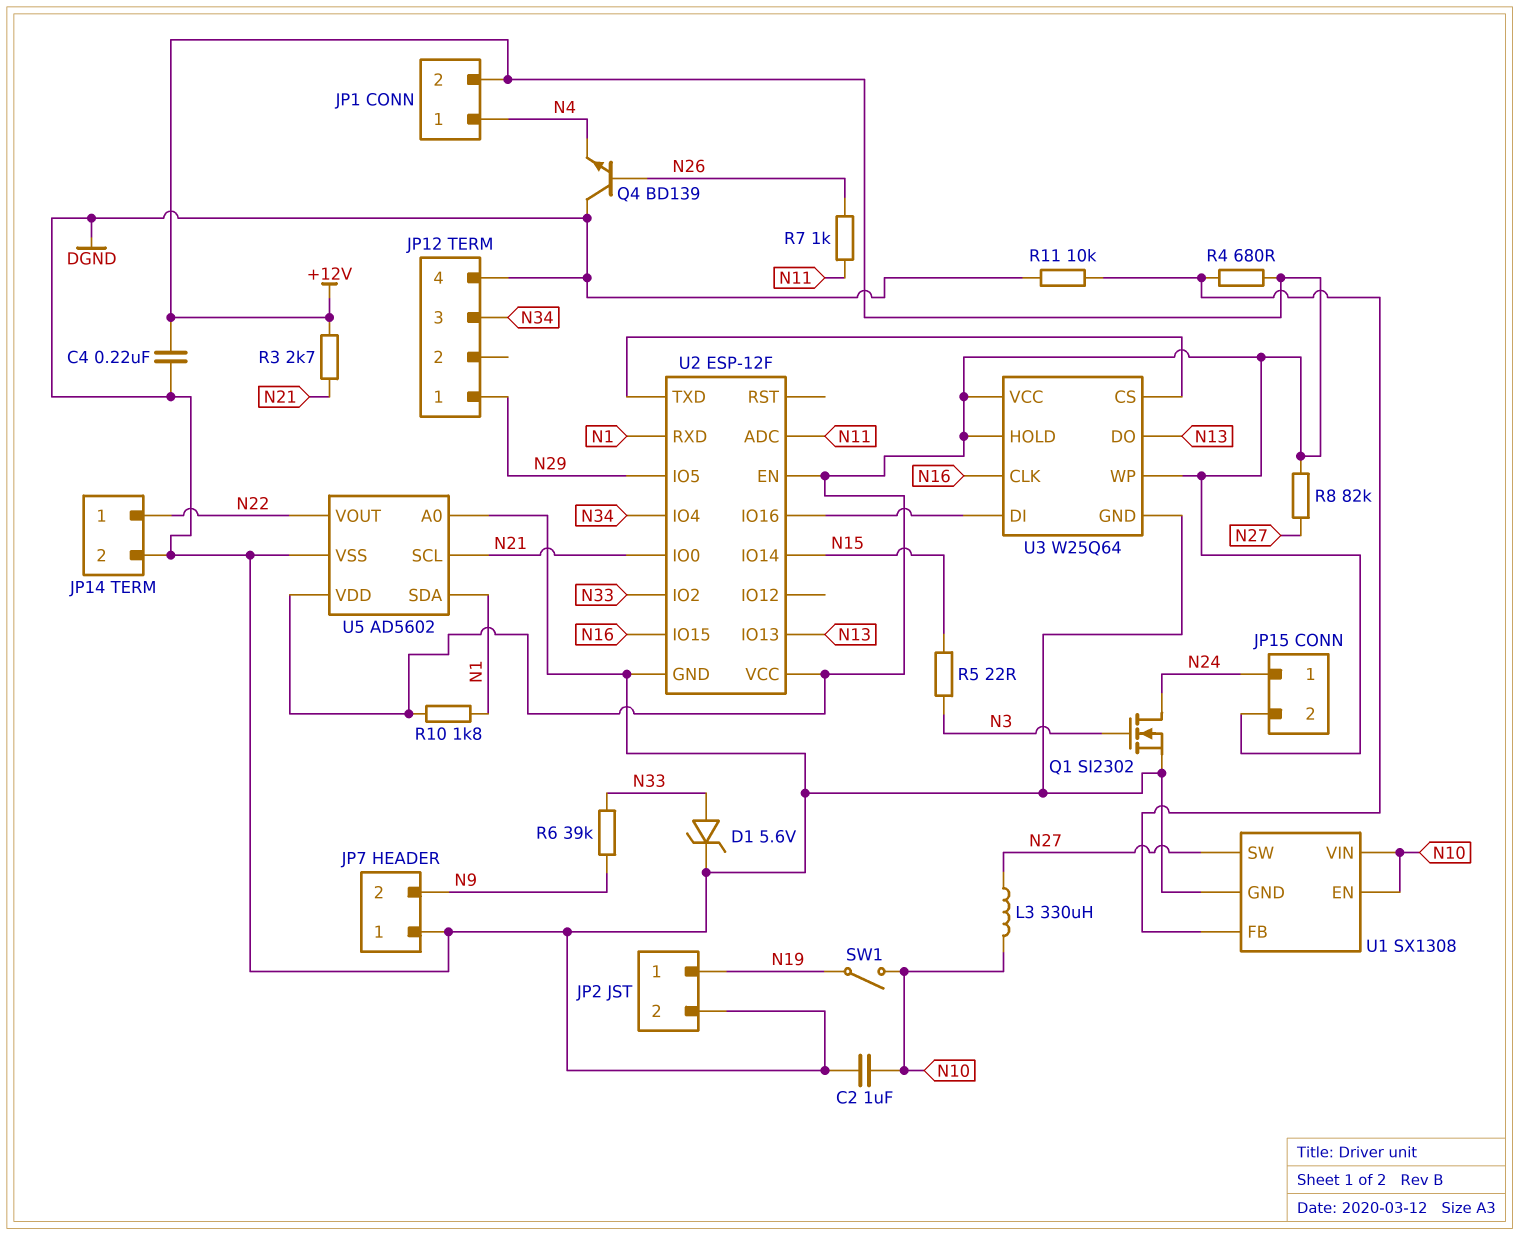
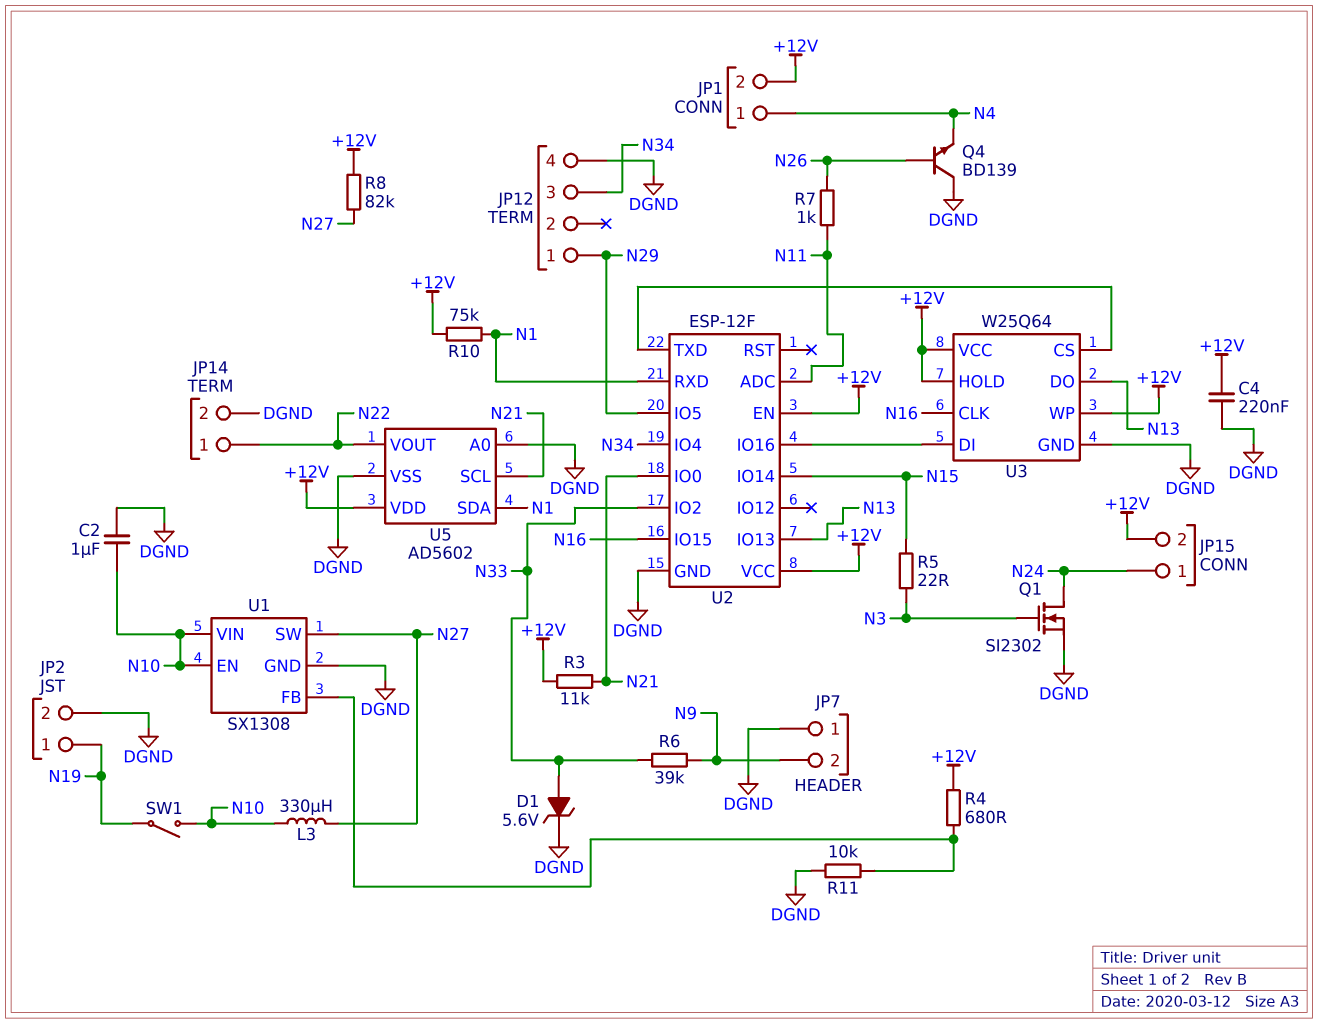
R3: 2.7k (+12V, N21) -> 11k (+12V, N21)
R10: 1.8k (+12V, N1) -> 75k (+12V, N1)

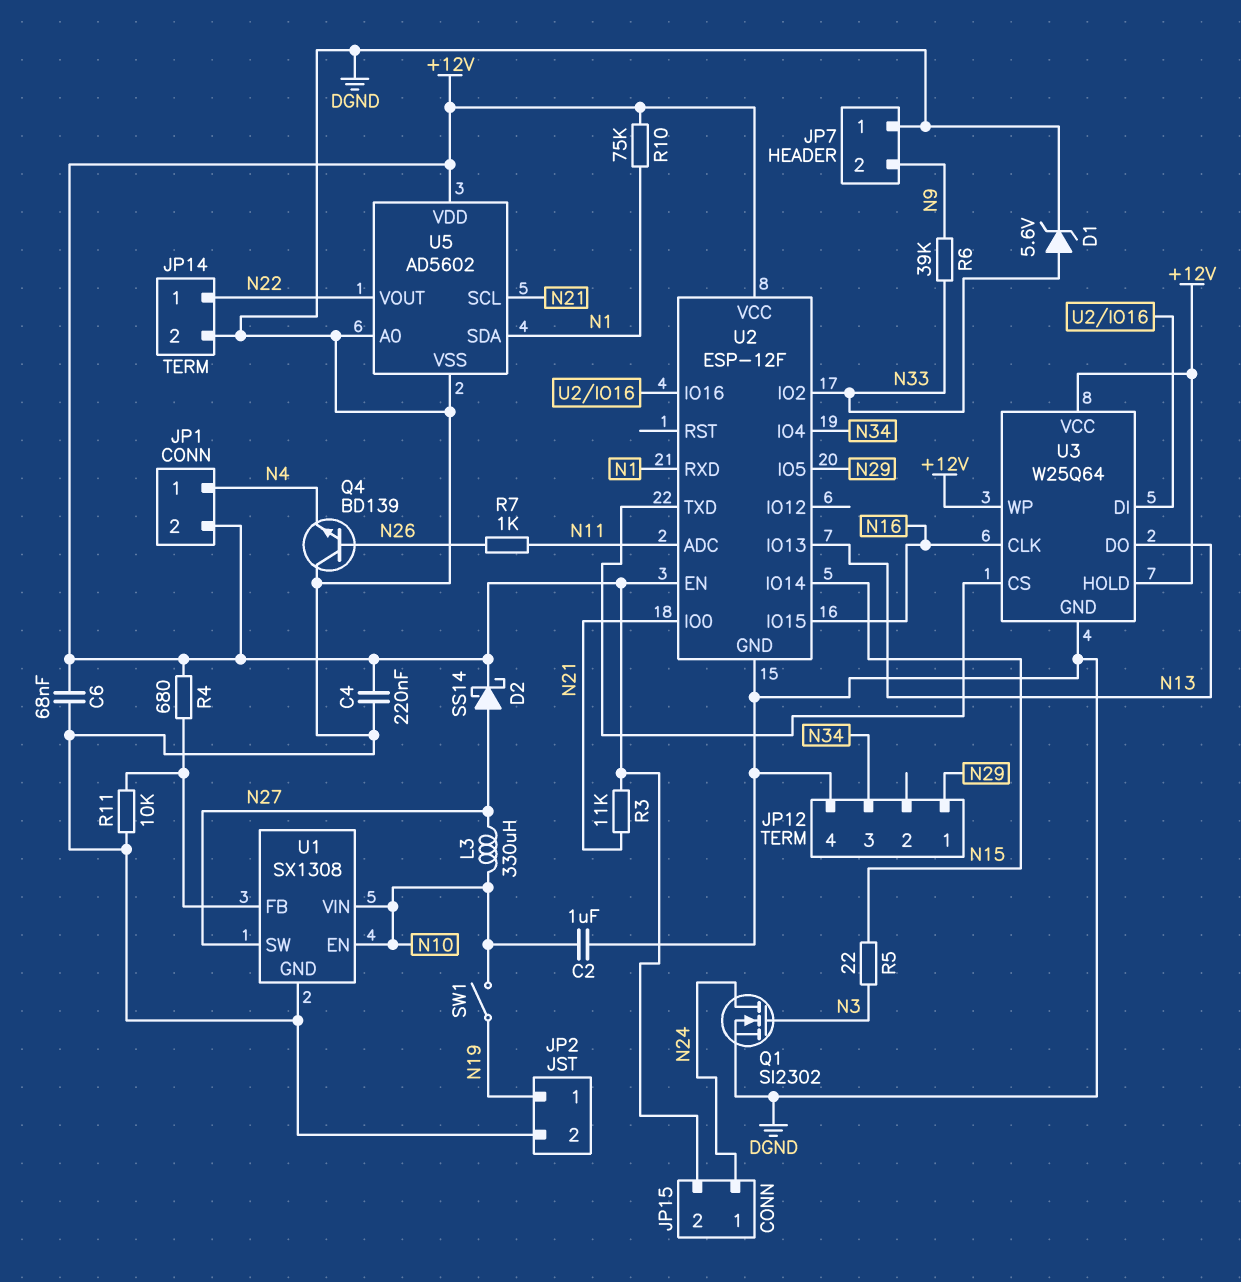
C6: none -> 68nF (+12V, DGND)
D2: none -> schottky SS14 (A N27, K +12V)
R8: 82k (+12V, N27) -> none

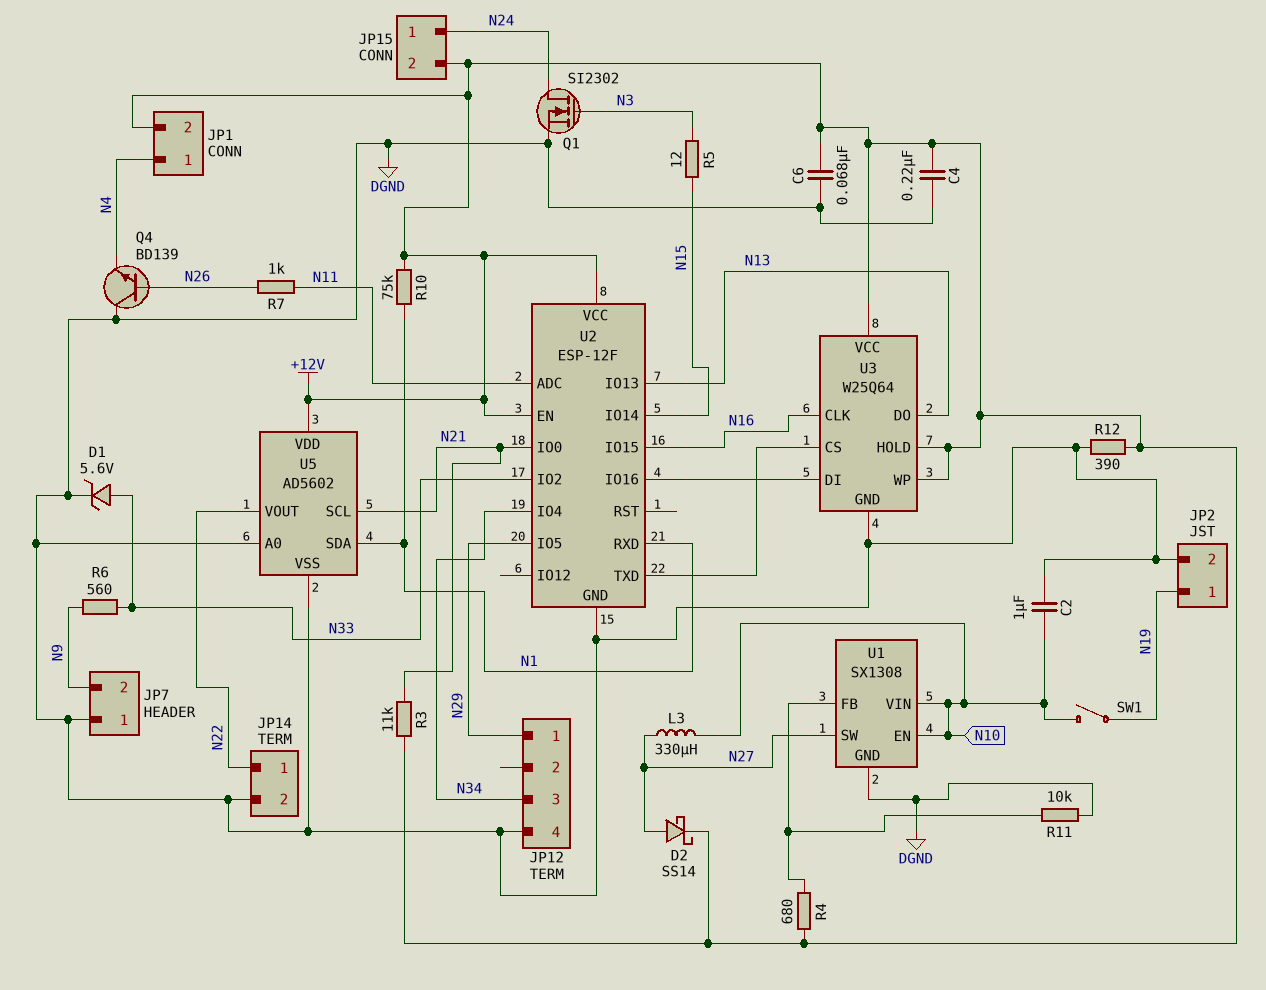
R5: 22 (N3, N15) -> 12 (N3, N15)
R6: 39k (N9, N33) -> 560 (N9, N33)
R12: none -> 390 (+12V, DGND)

